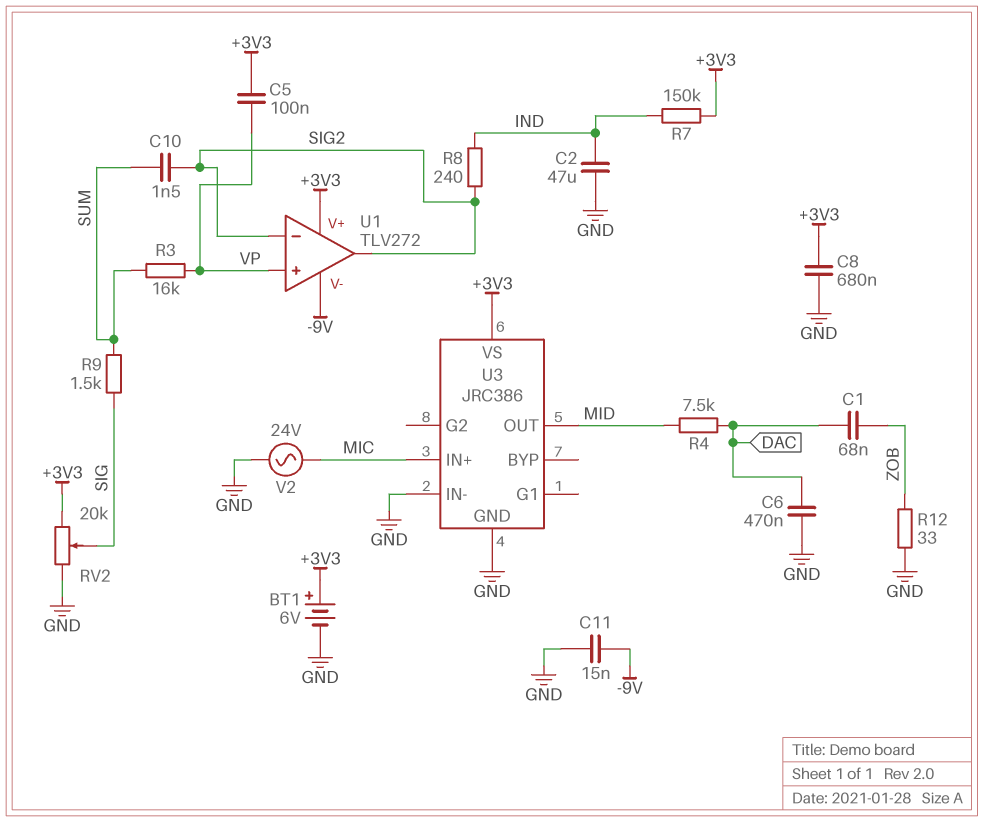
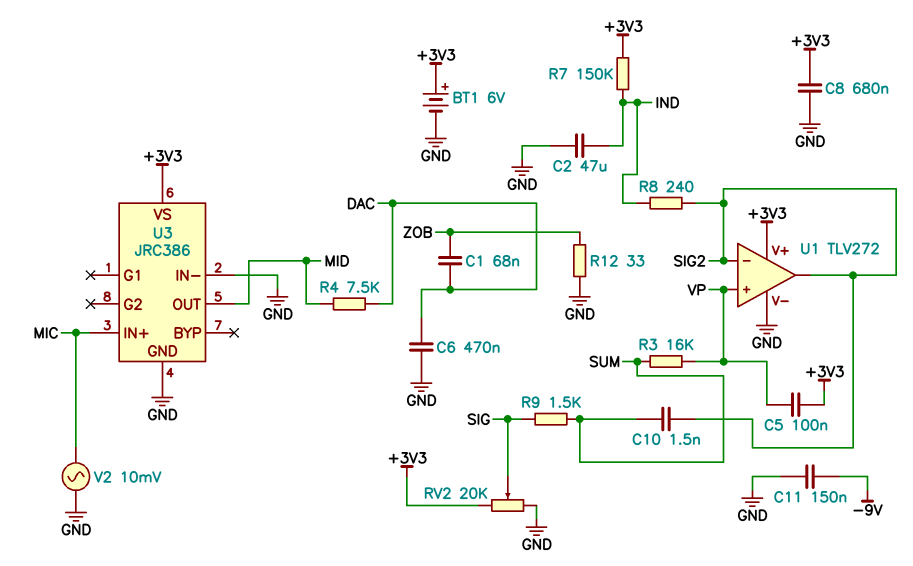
C11: 15nF (-9V, GND) -> 150nF (-9V, GND)
U1 pin V-: -9V -> GND
V2: AC 24V (GND, MIC) -> AC 10mV (GND, MIC)

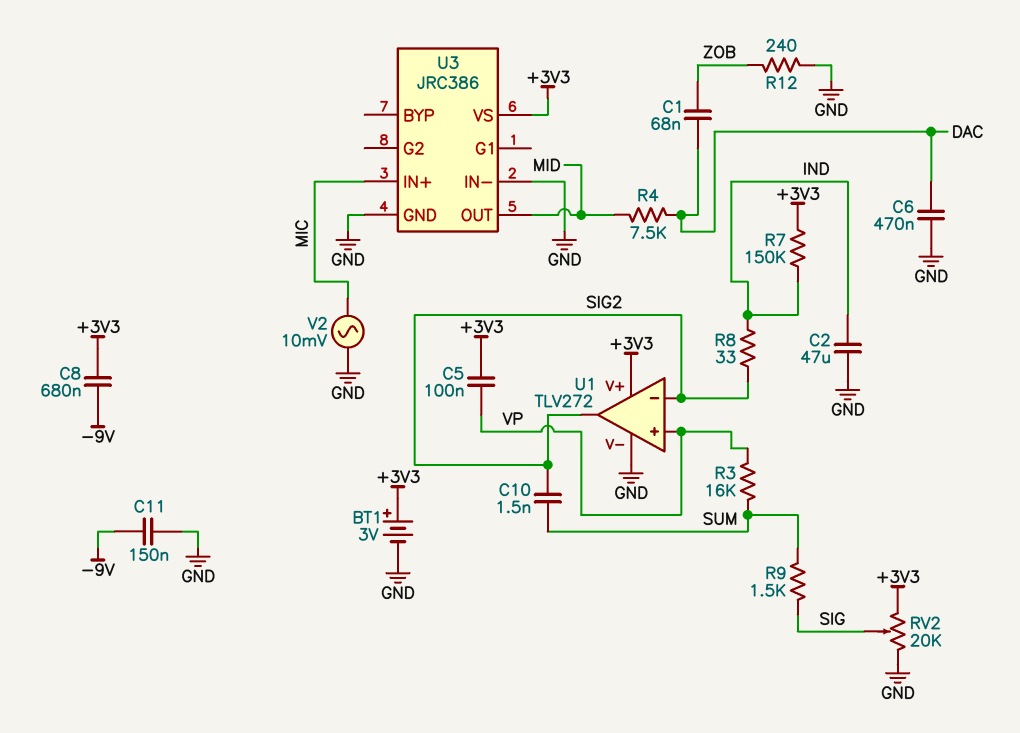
BT1: 6V (plus +3V3, minus GND) -> 3V (plus +3V3, minus GND)
C8: 680nF (+3V3, GND) -> 680nF (+3V3, -9V)
R8: 240 (IND, SIG2) -> 33 (IND, SIG2)
R12: 33 (GND, ZOB) -> 240 (GND, ZOB)

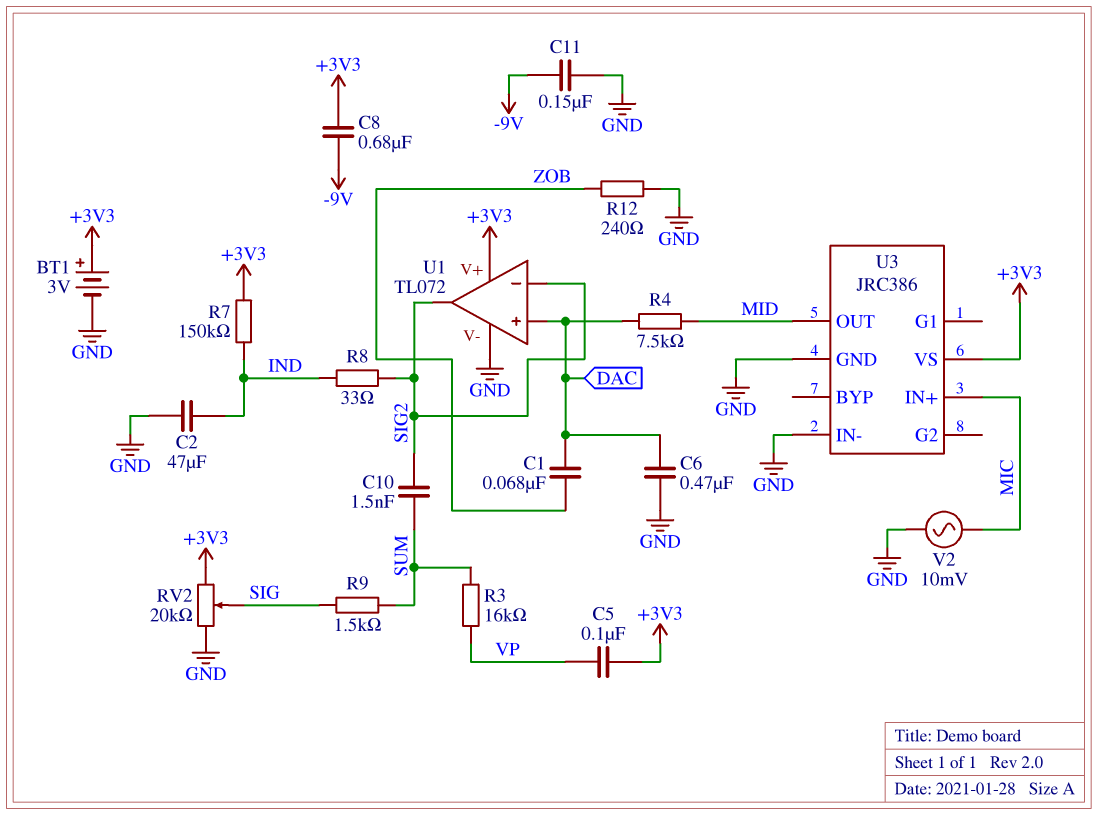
U1: TLV272 -> TL072
U1 pin in+: VP -> DAC

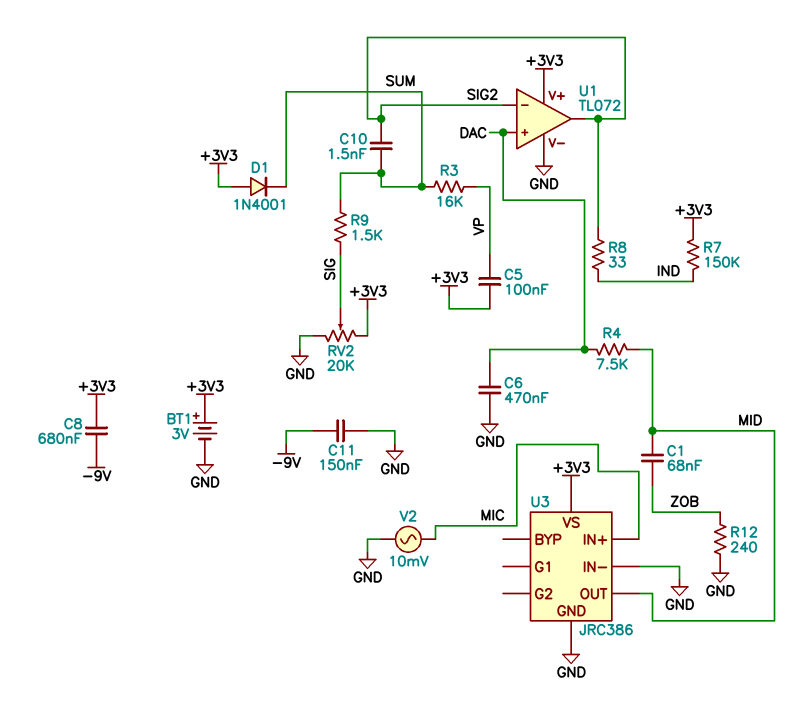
C1: 68nF (DAC, ZOB) -> 68nF (MID, ZOB)
C2: 47uF (GND, IND) -> none
D1: none -> diode 1N4001 (A +3V3, K SUM)

